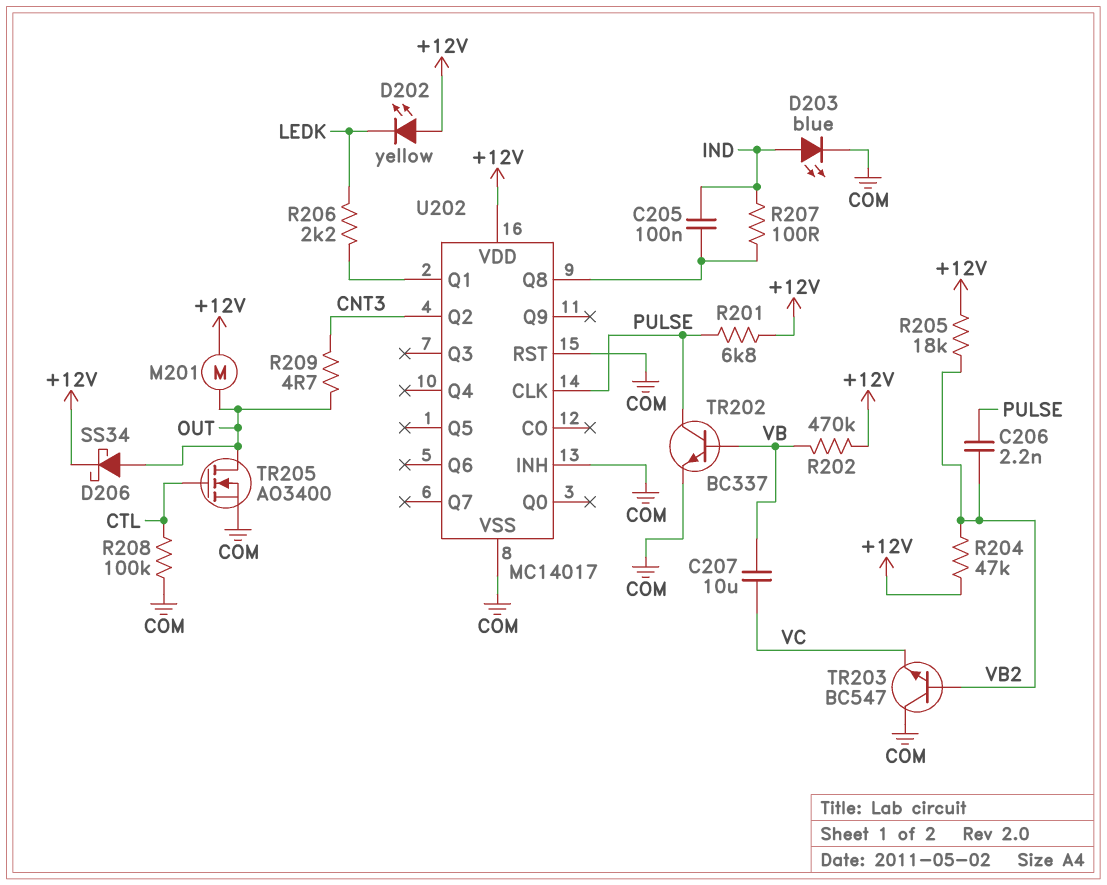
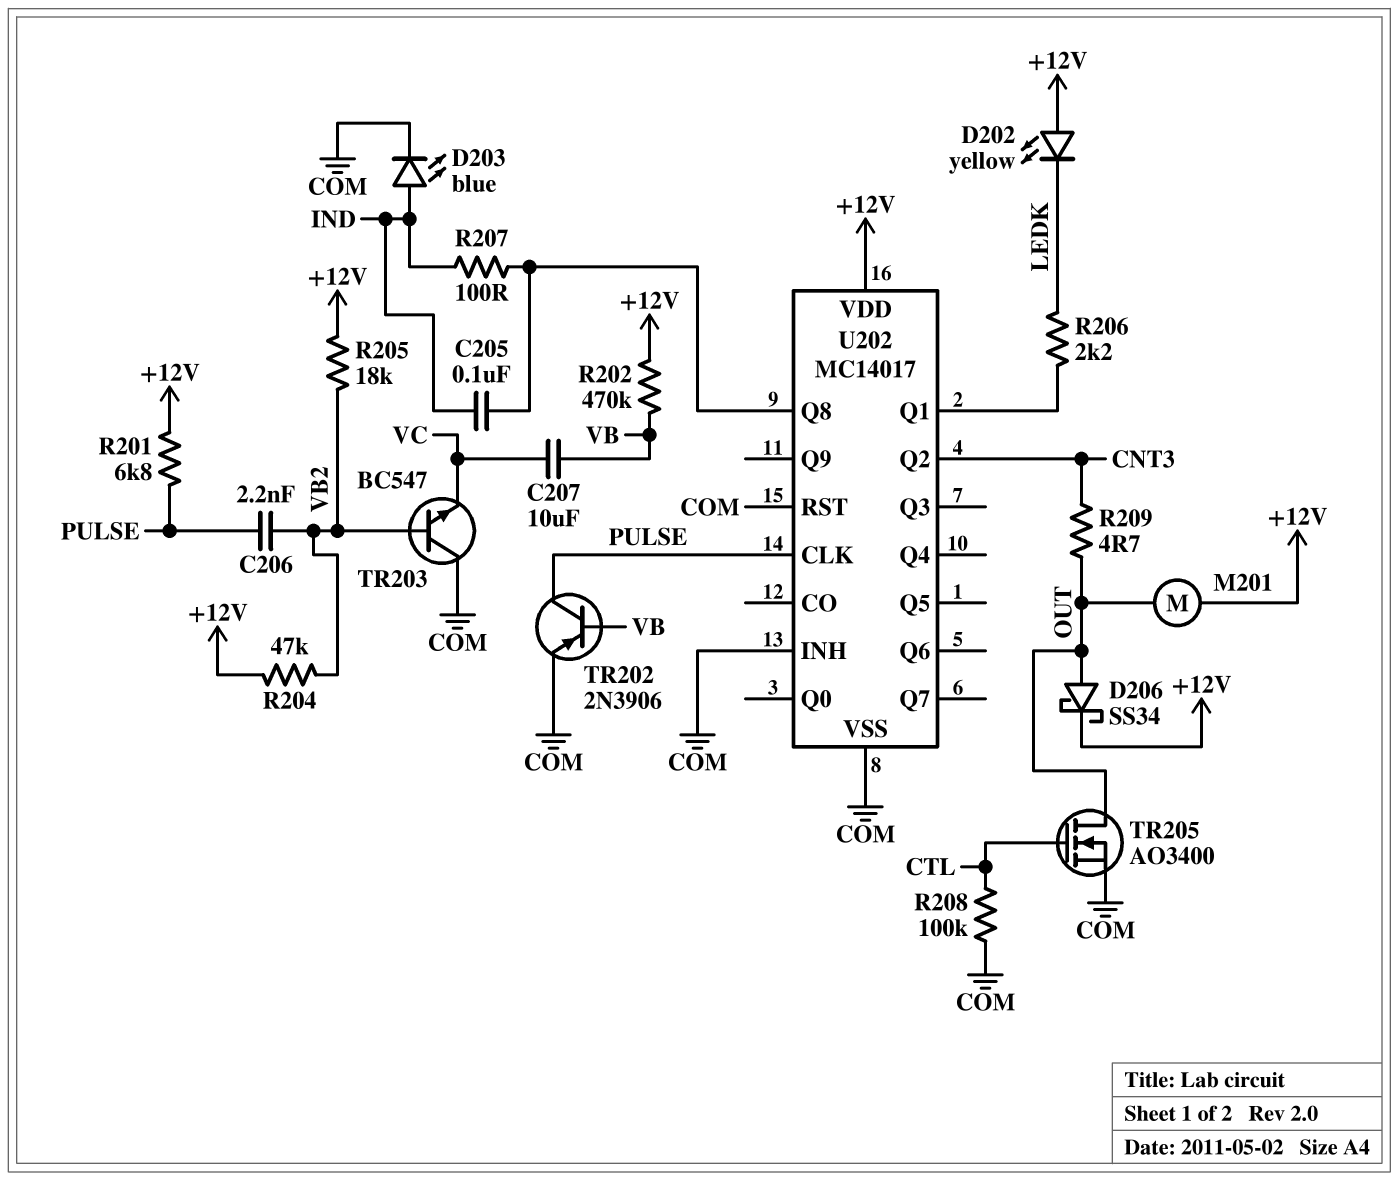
TR202: NPN BC337 (B VB, C PULSE, E COM) -> PNP 2N3906 (B VB, C PULSE, E COM)

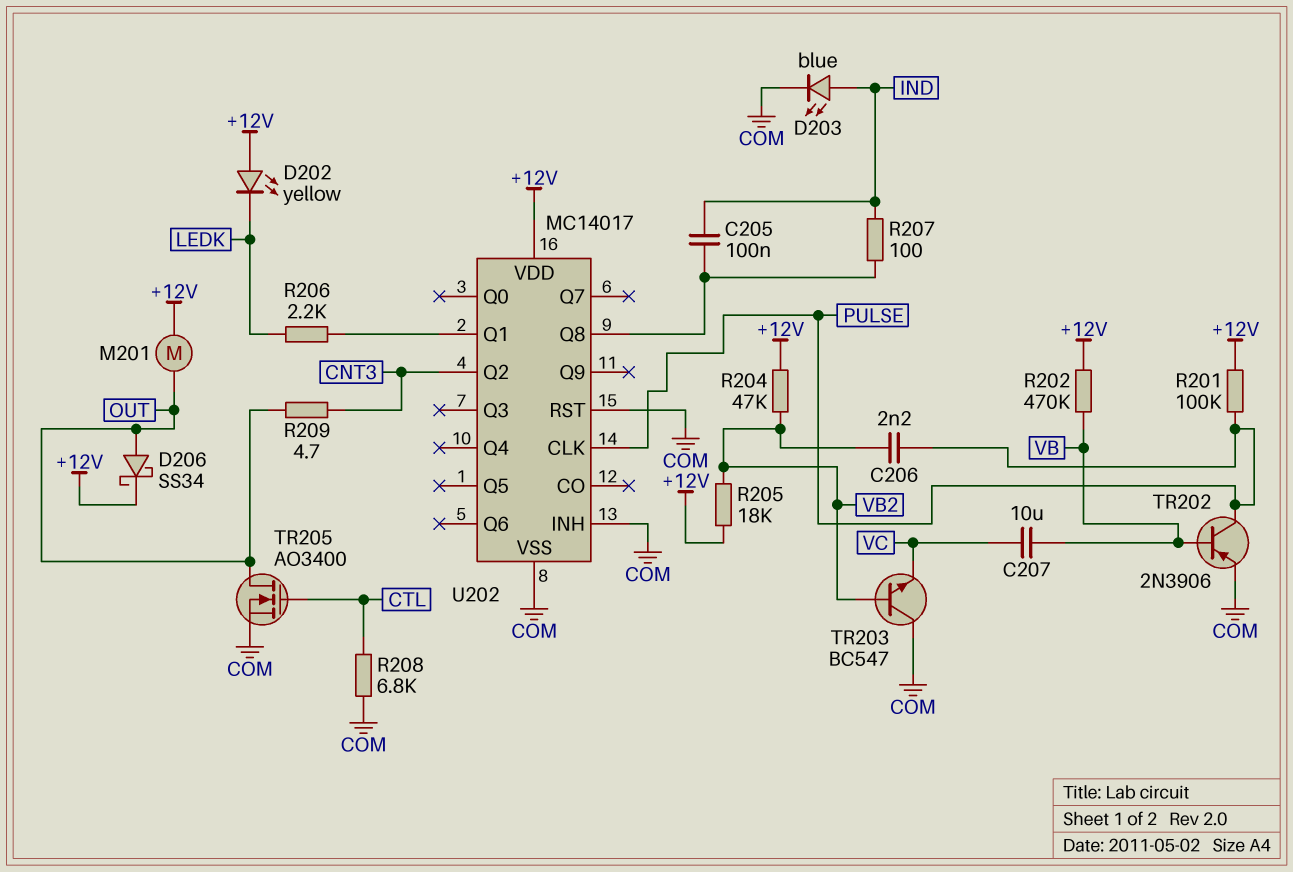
R201: 6.8k (+12V, PULSE) -> 100k (+12V, PULSE)
R208: 100k (COM, CTL) -> 6.8k (COM, CTL)

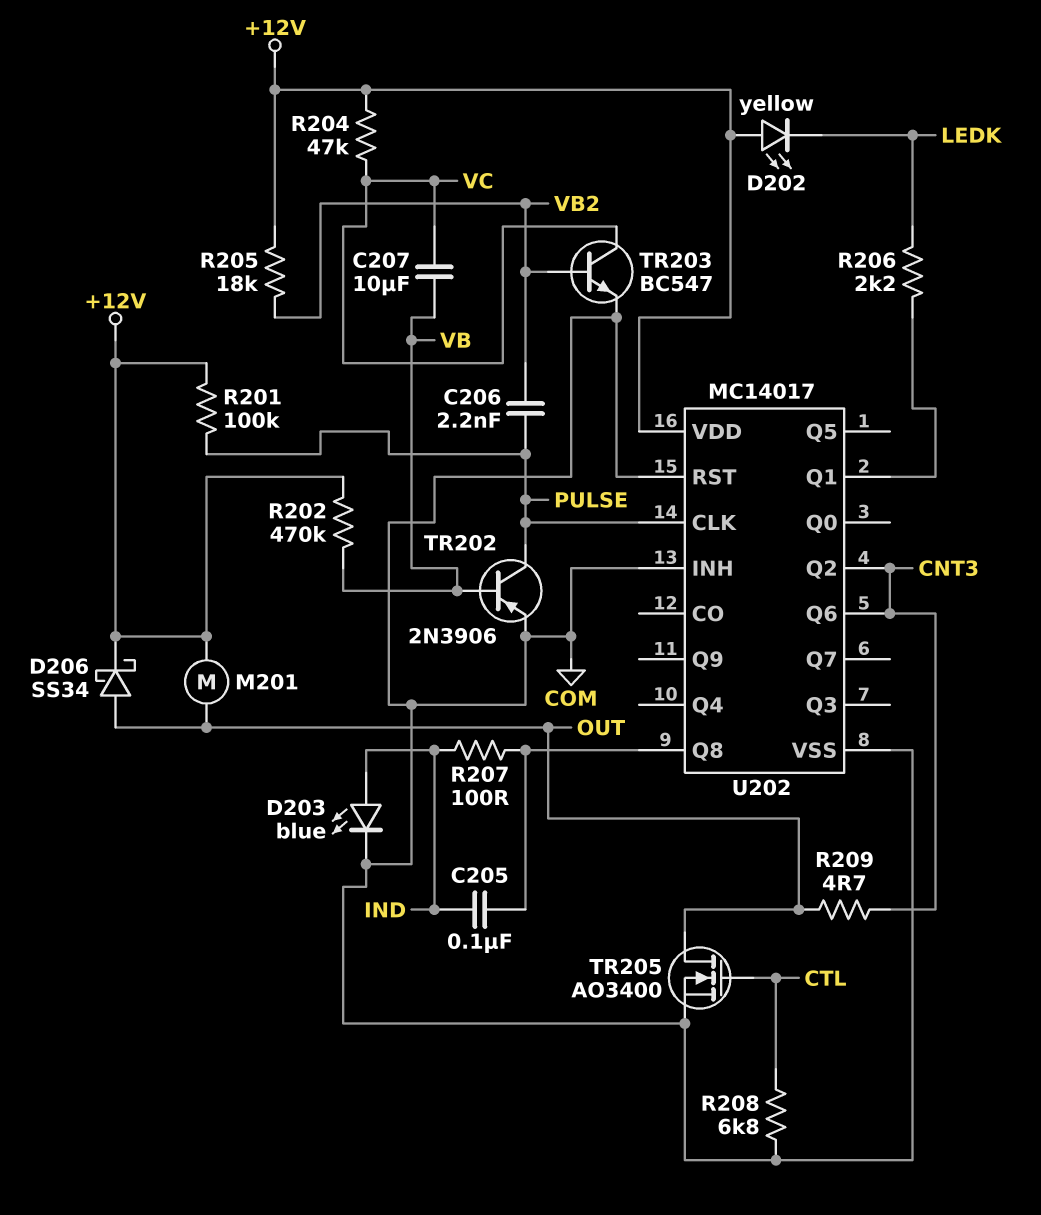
R204: 47k (+12V, VB2) -> 47k (+12V, VC)
TR203: NPN BC547 (B VB2, C COM, E VC) -> NPN BC547 (B VB2, C VC, E COM)
U202 pin Q6: none -> CNT3

